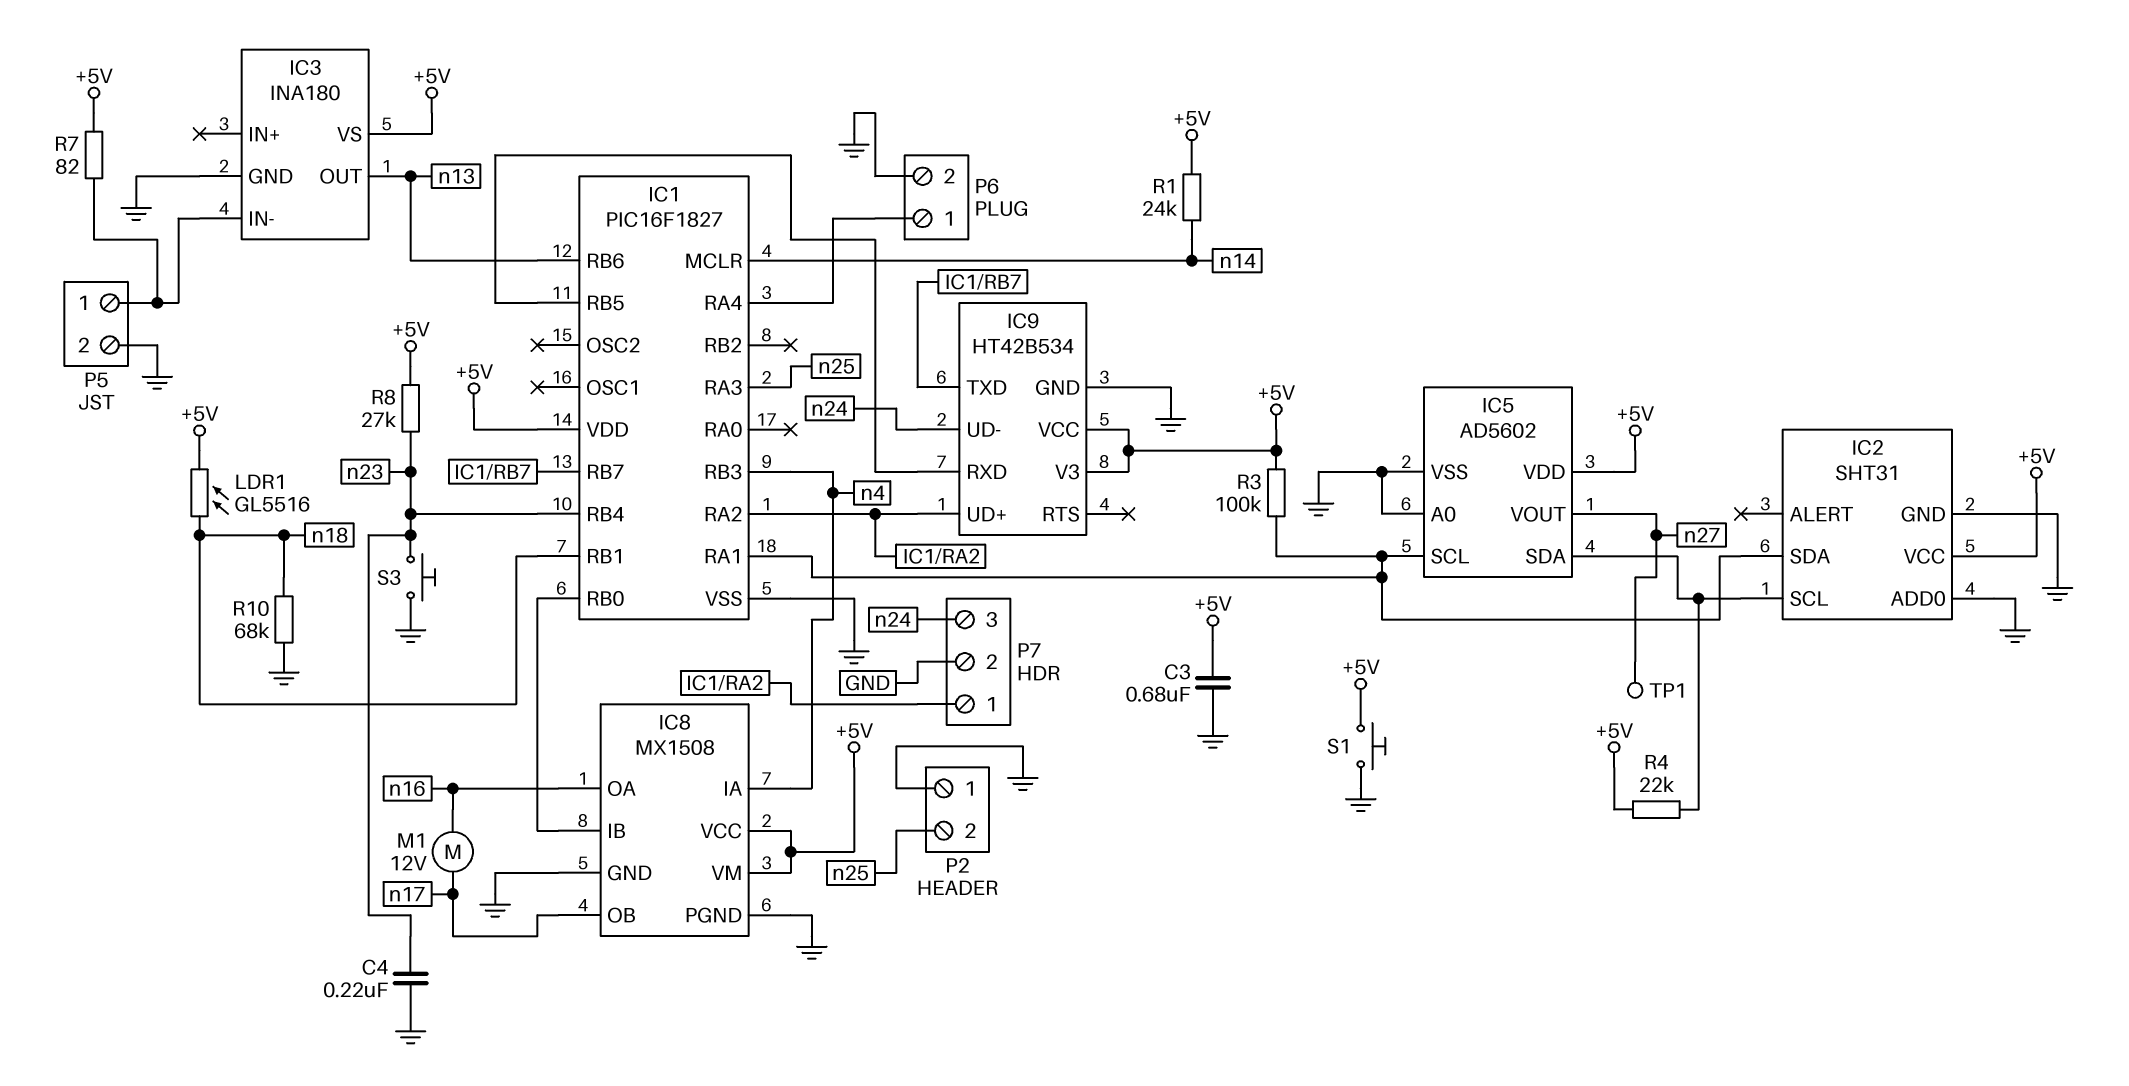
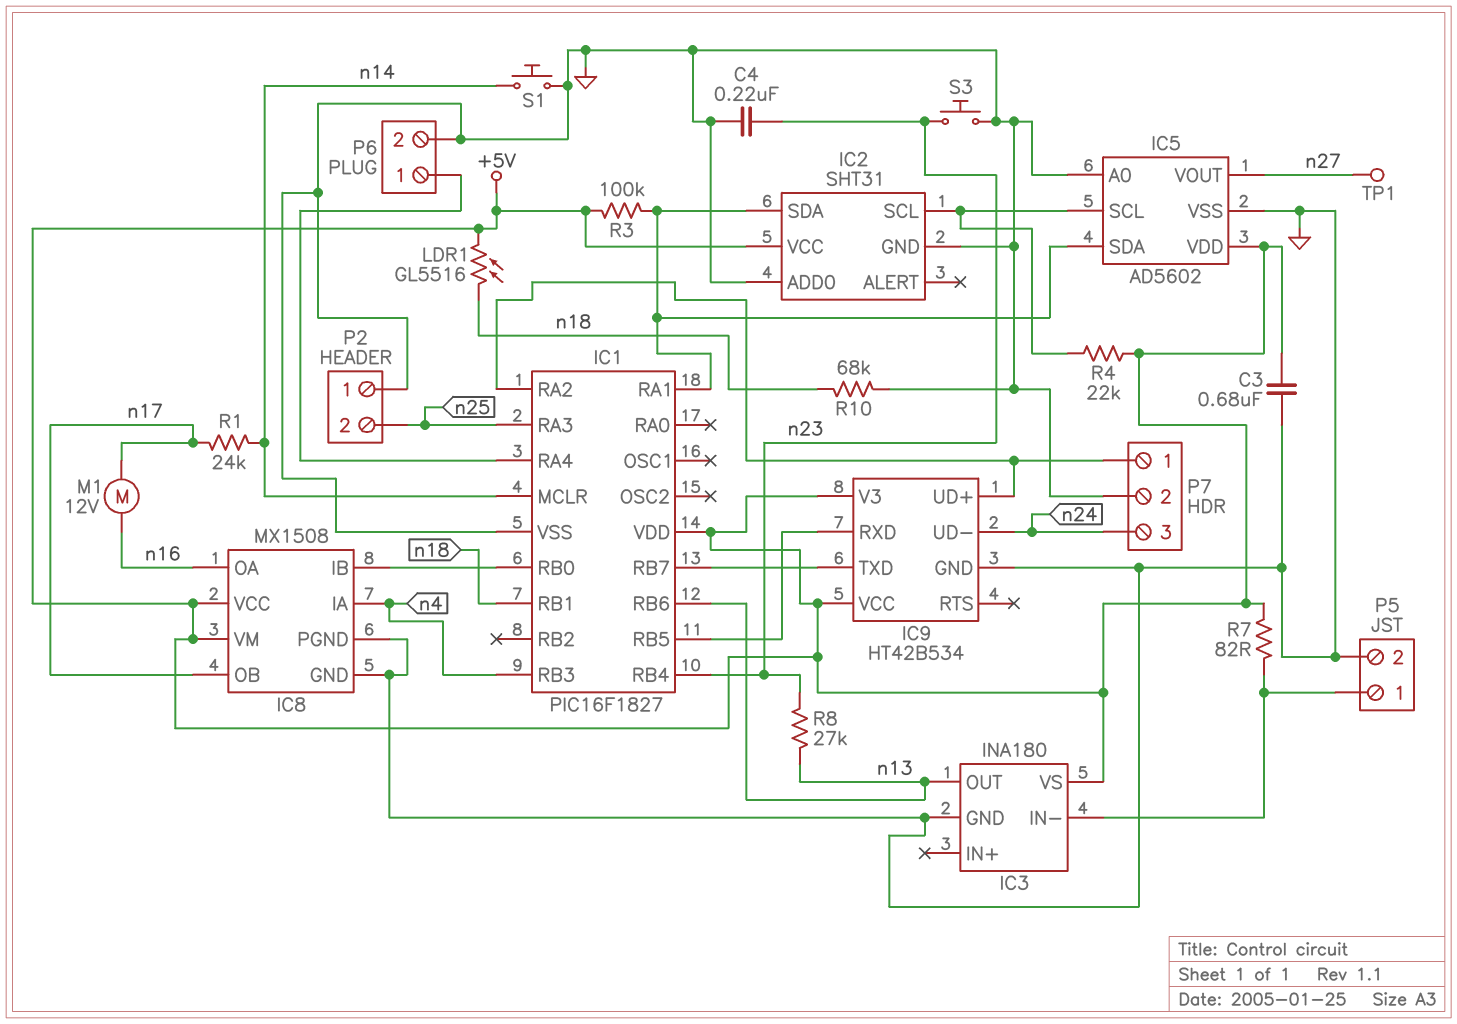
IC5 pin SCL: IC1/RA1 -> IC2/SCL
IC5 pin SDA: IC2/SCL -> IC1/RA1
R1: 24k (+5V, n14) -> 24k (n14, n17)
R8: 27k (+5V, n23) -> 27k (n13, n23)
S1: button (+5V, GND) -> button (GND, n14)

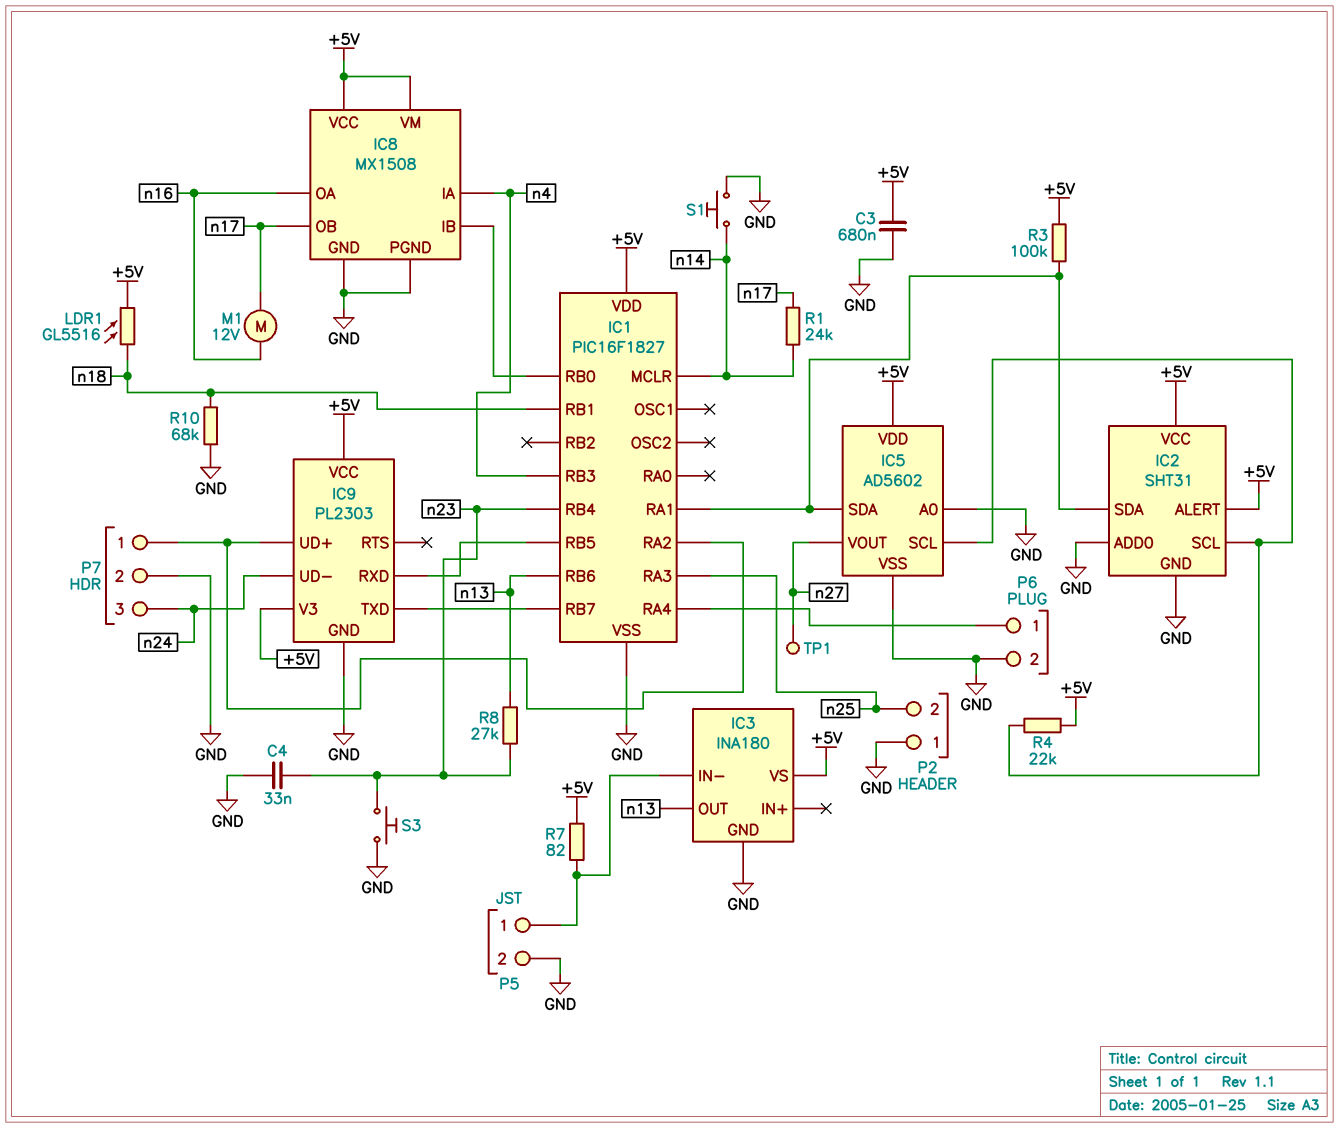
C4: 220nF (GND, n23) -> 33nF (GND, n23)
IC2 pin ALERT: none -> +5V
IC9: HT42B534 -> PL2303

